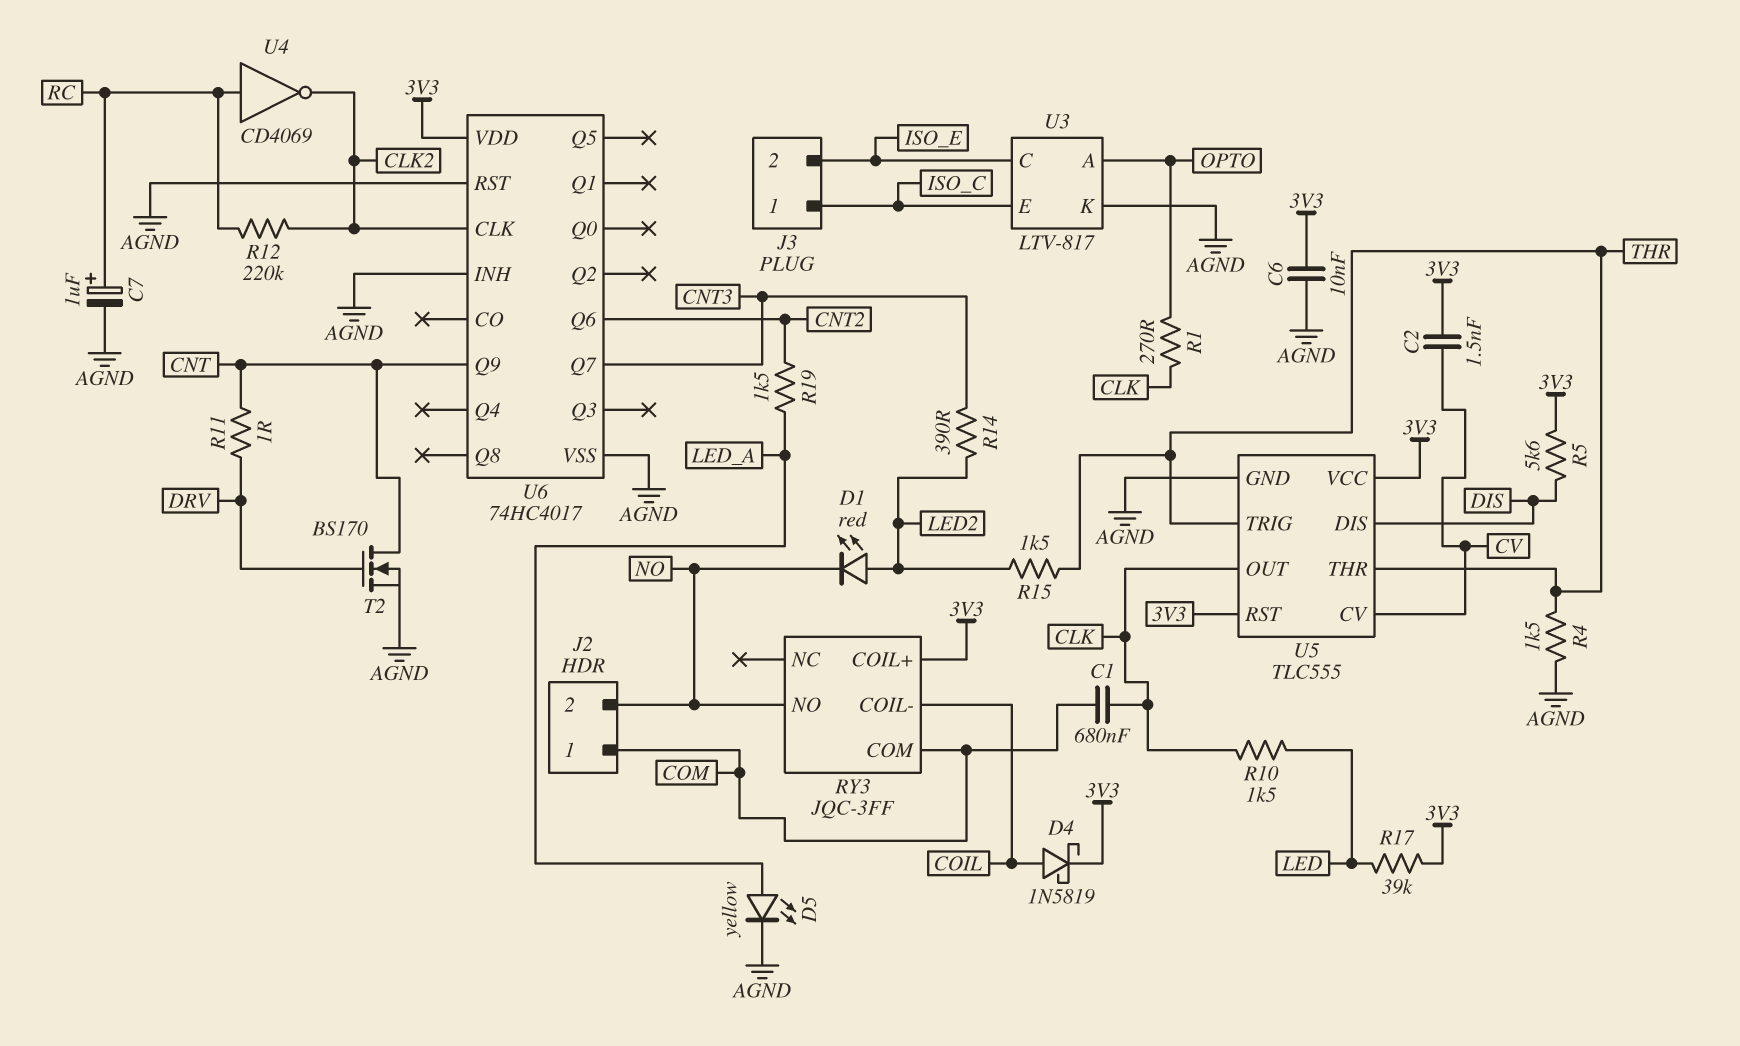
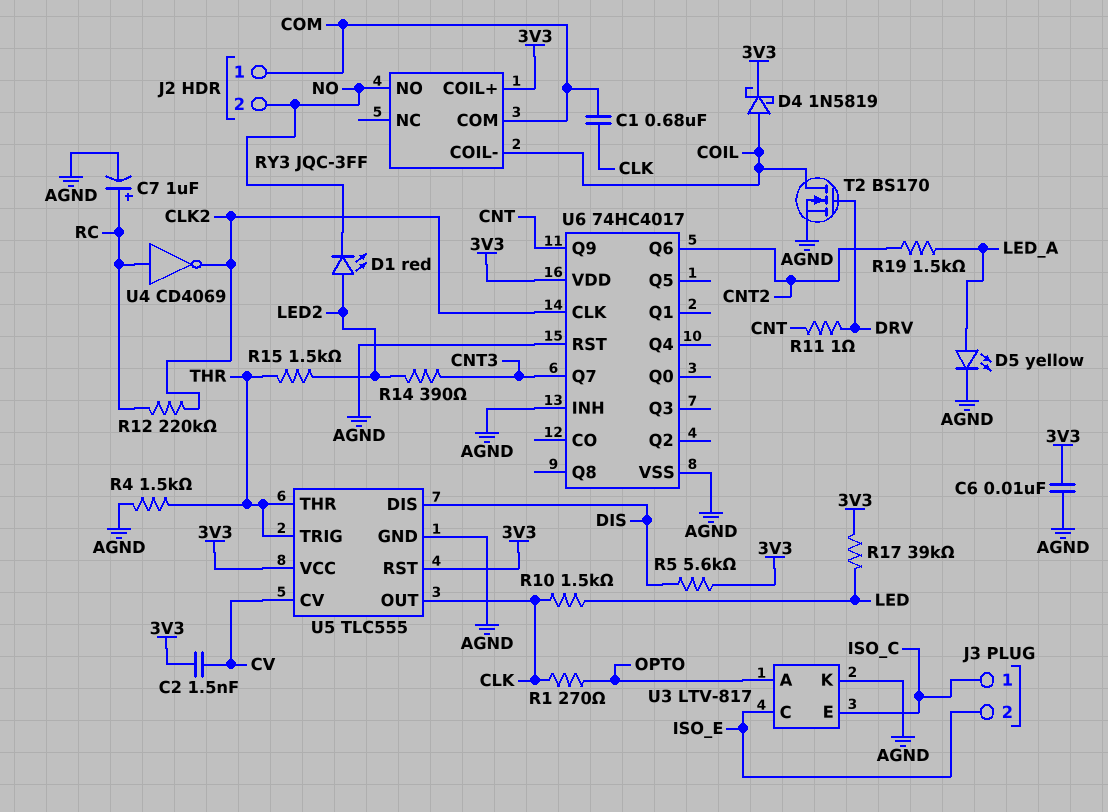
T2: NMOS BS170 (G DRV, D CNT, S AGND) -> NMOS BS170 (G DRV, D COIL, S AGND)

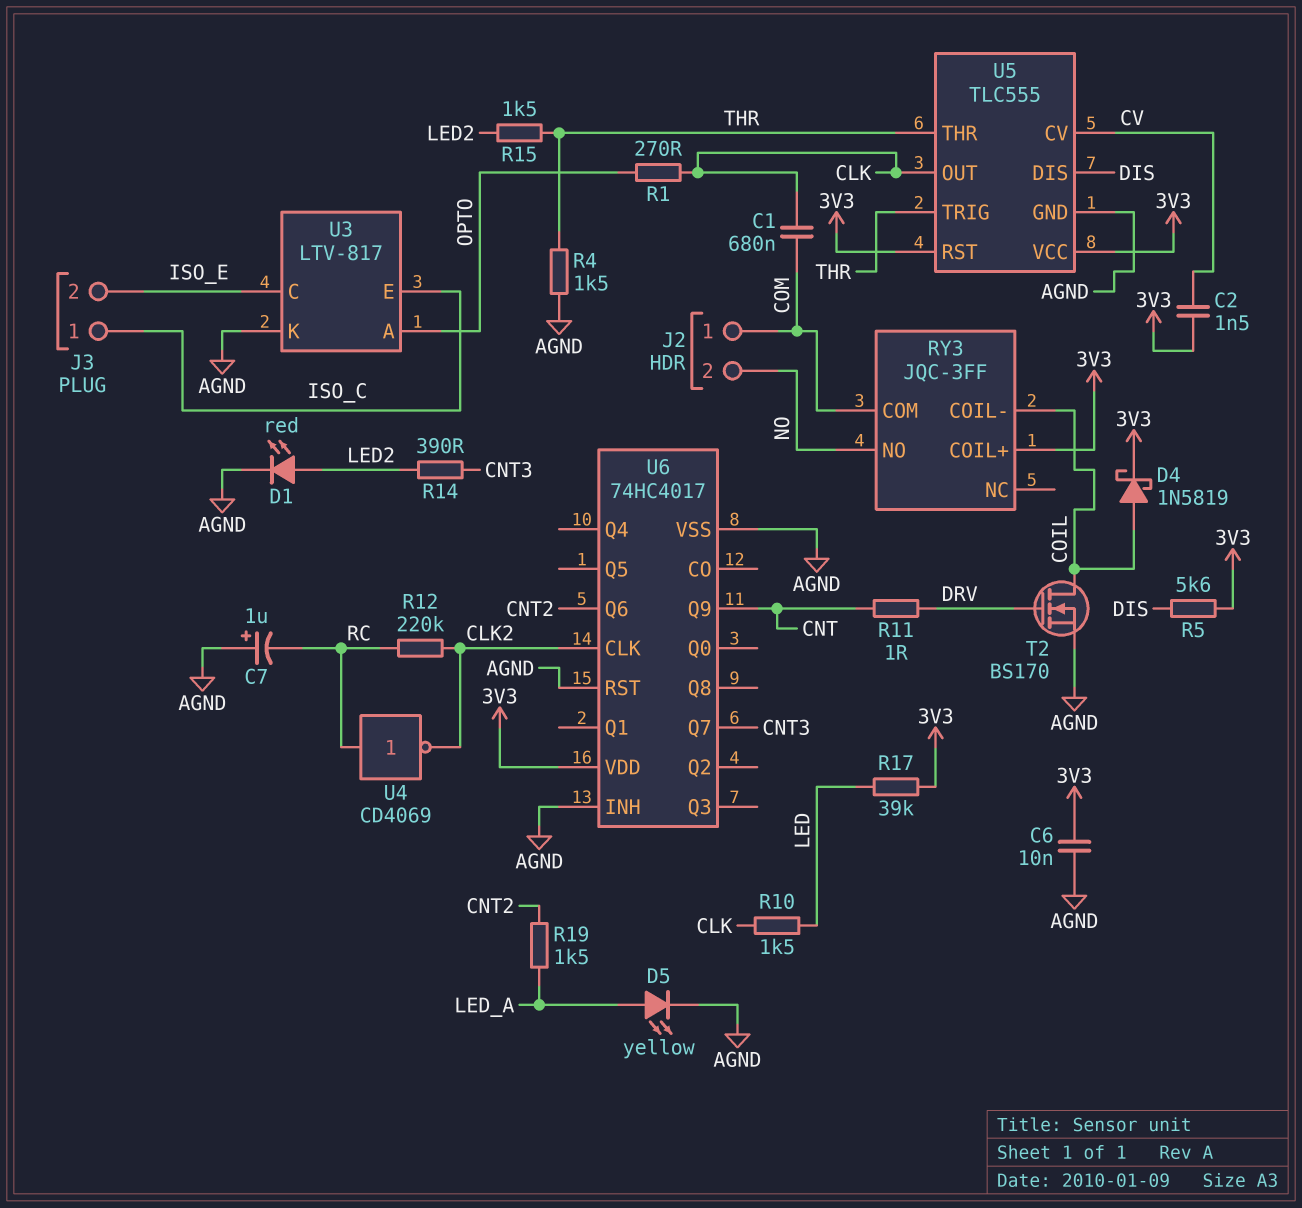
C7: 1uF (plus RC, minus AGND) -> 1uF (plus AGND, minus RC)
D1: LED red (A LED2, K NO) -> LED red (A LED2, K AGND)

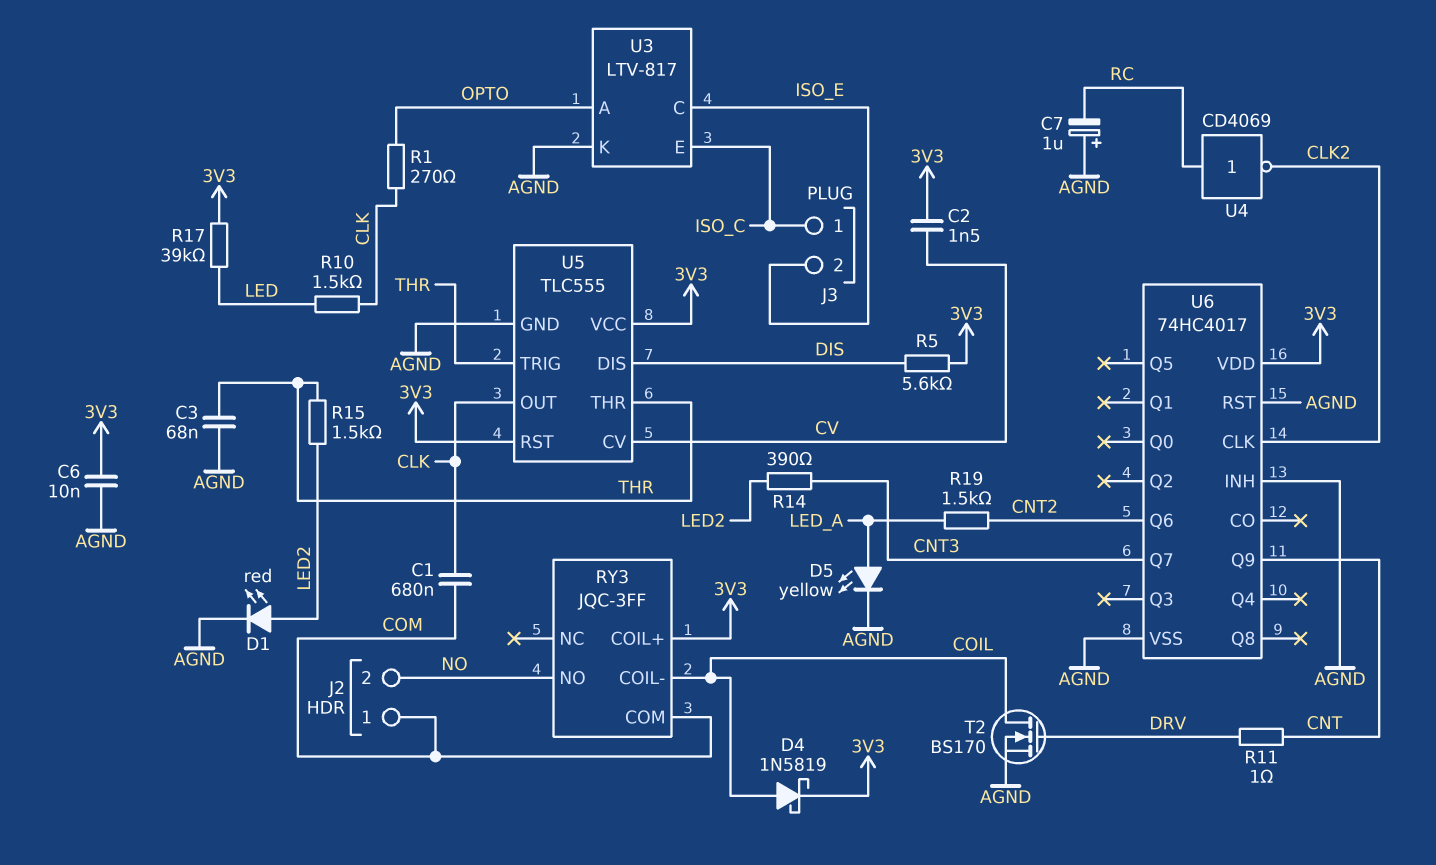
C3: none -> 68nF (AGND, THR)
R4: 1.5k (AGND, THR) -> none
R12: 220k (CLK2, RC) -> none

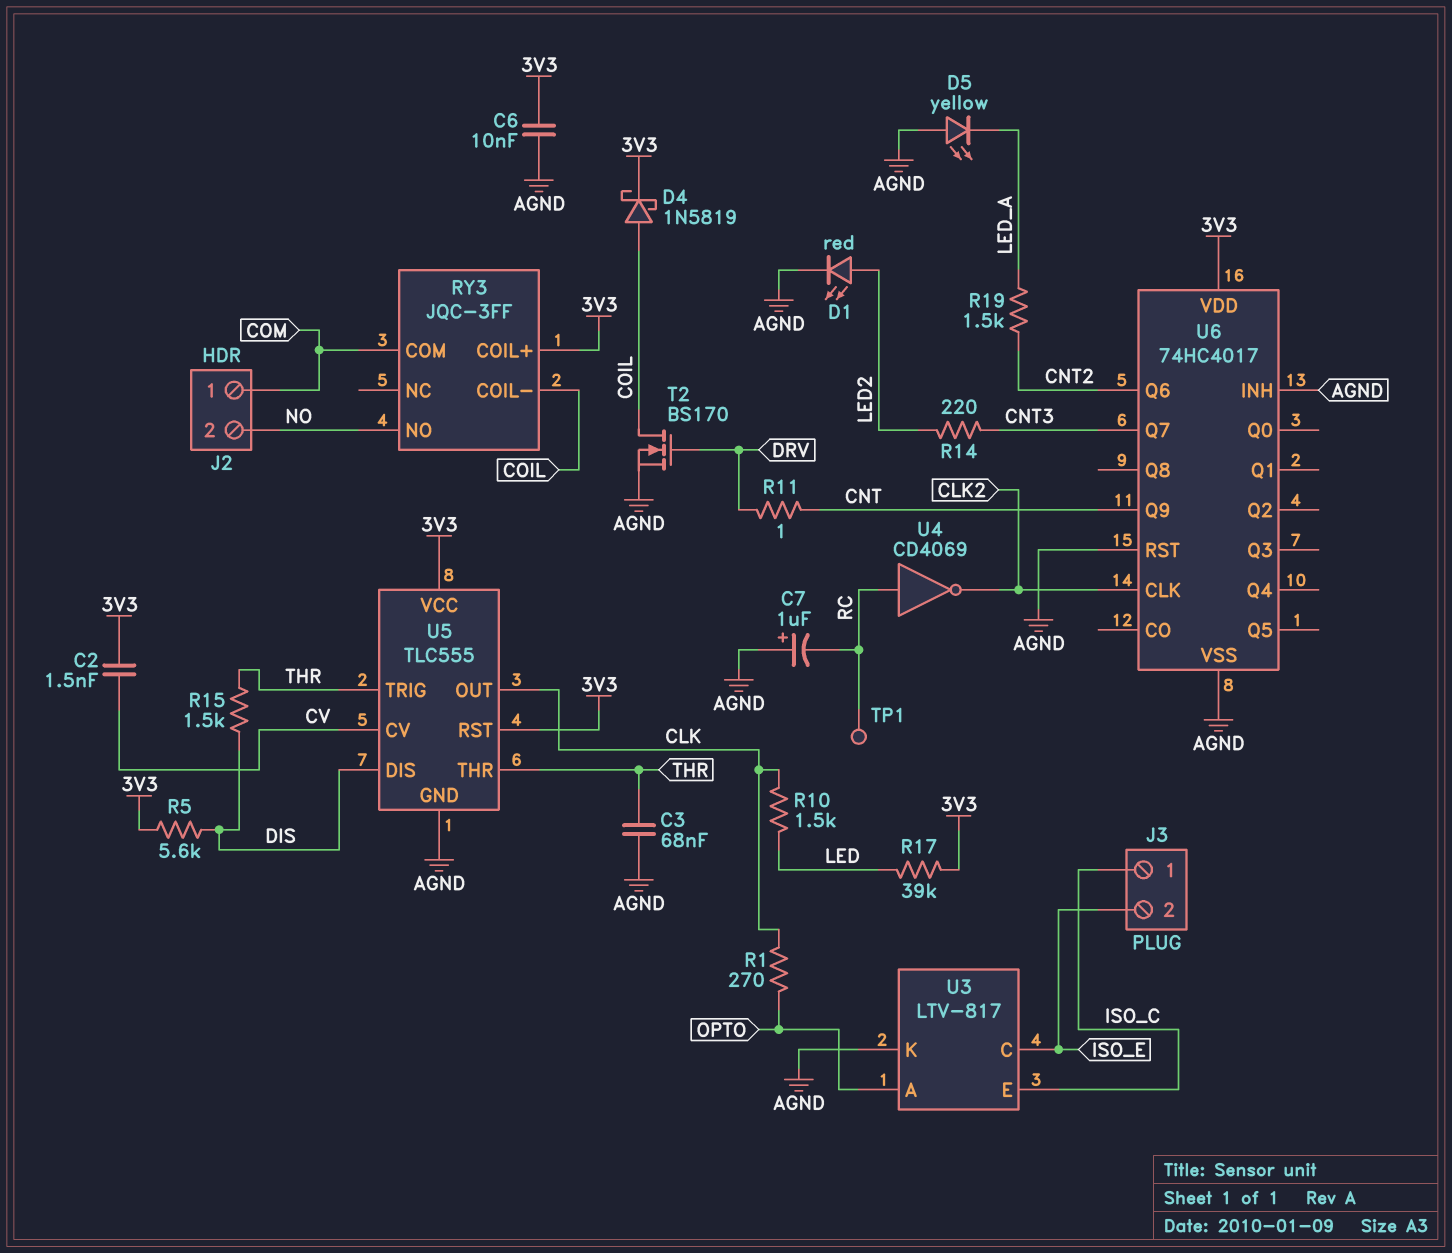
C1: 680nF (CLK, COM) -> none
D5: LED yellow (A LED_A, K AGND) -> LED yellow (A AGND, K LED_A)
R14: 390 (CNT3, LED2) -> 220 (CNT3, LED2)
R15: 1.5k (LED2, THR) -> 1.5k (DIS, THR)
TP1: none -> test point (RC)

